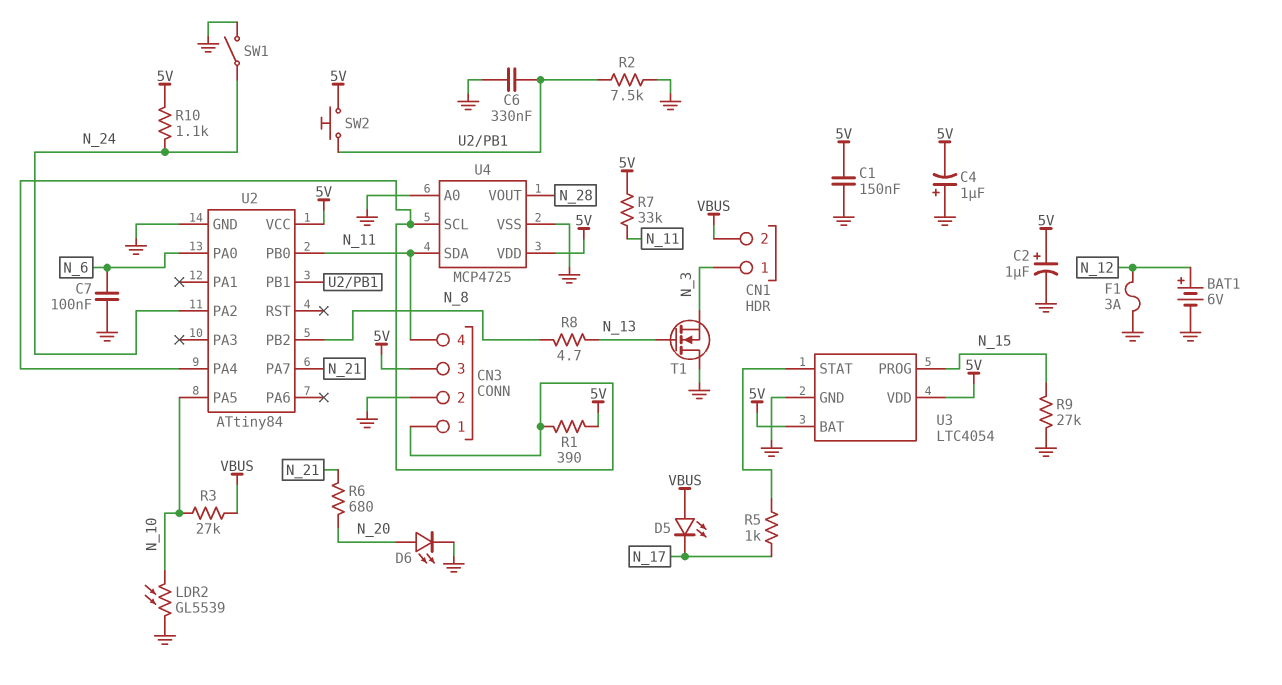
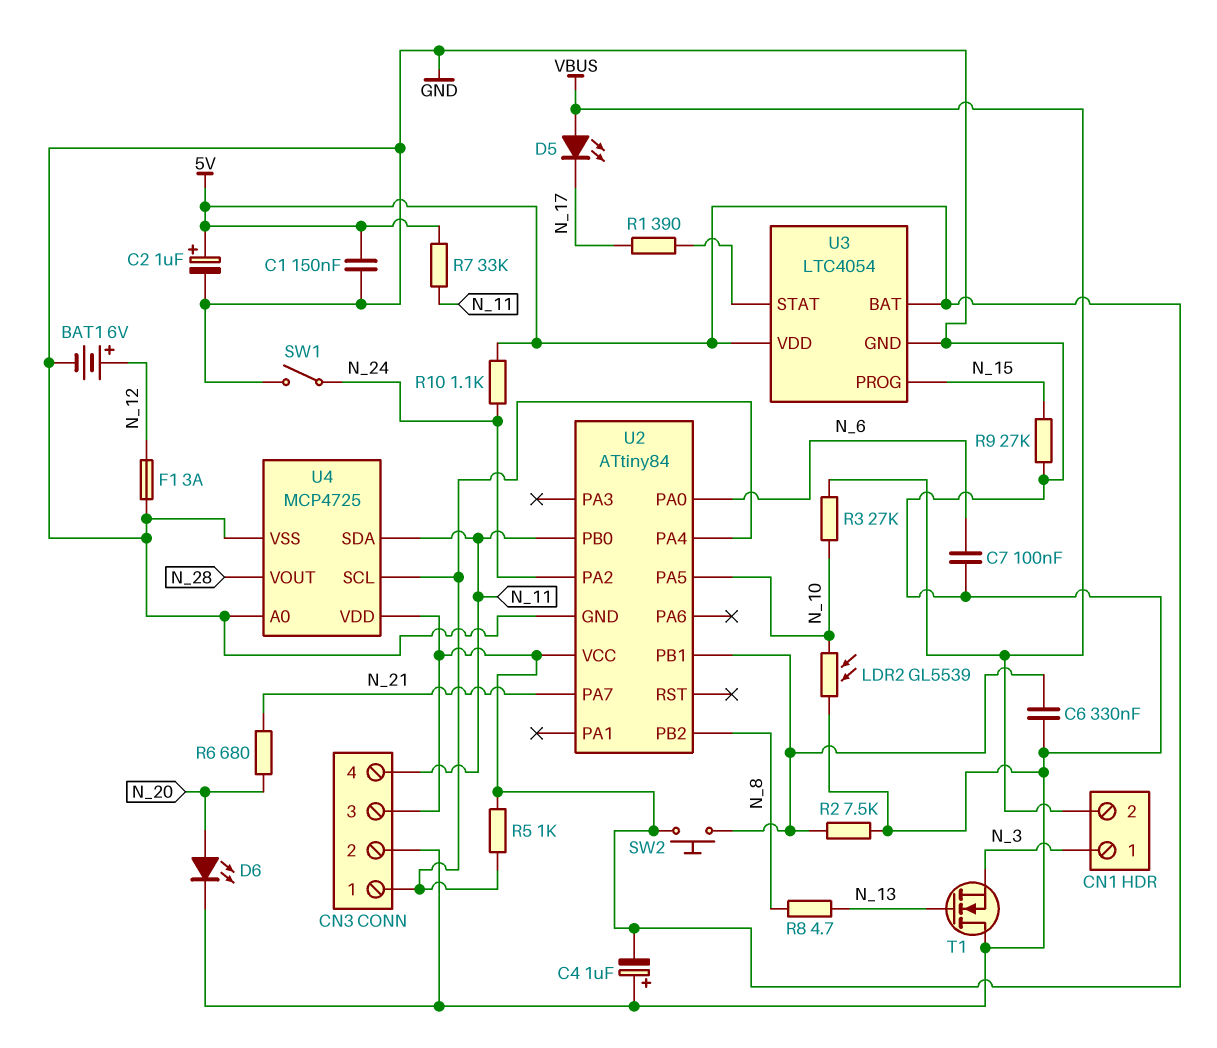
R1: 390 (5V, CN3/1) -> 390 (N_17, U3/STAT)
R5: 1k (N_17, U3/STAT) -> 1k (5V, CN3/1)

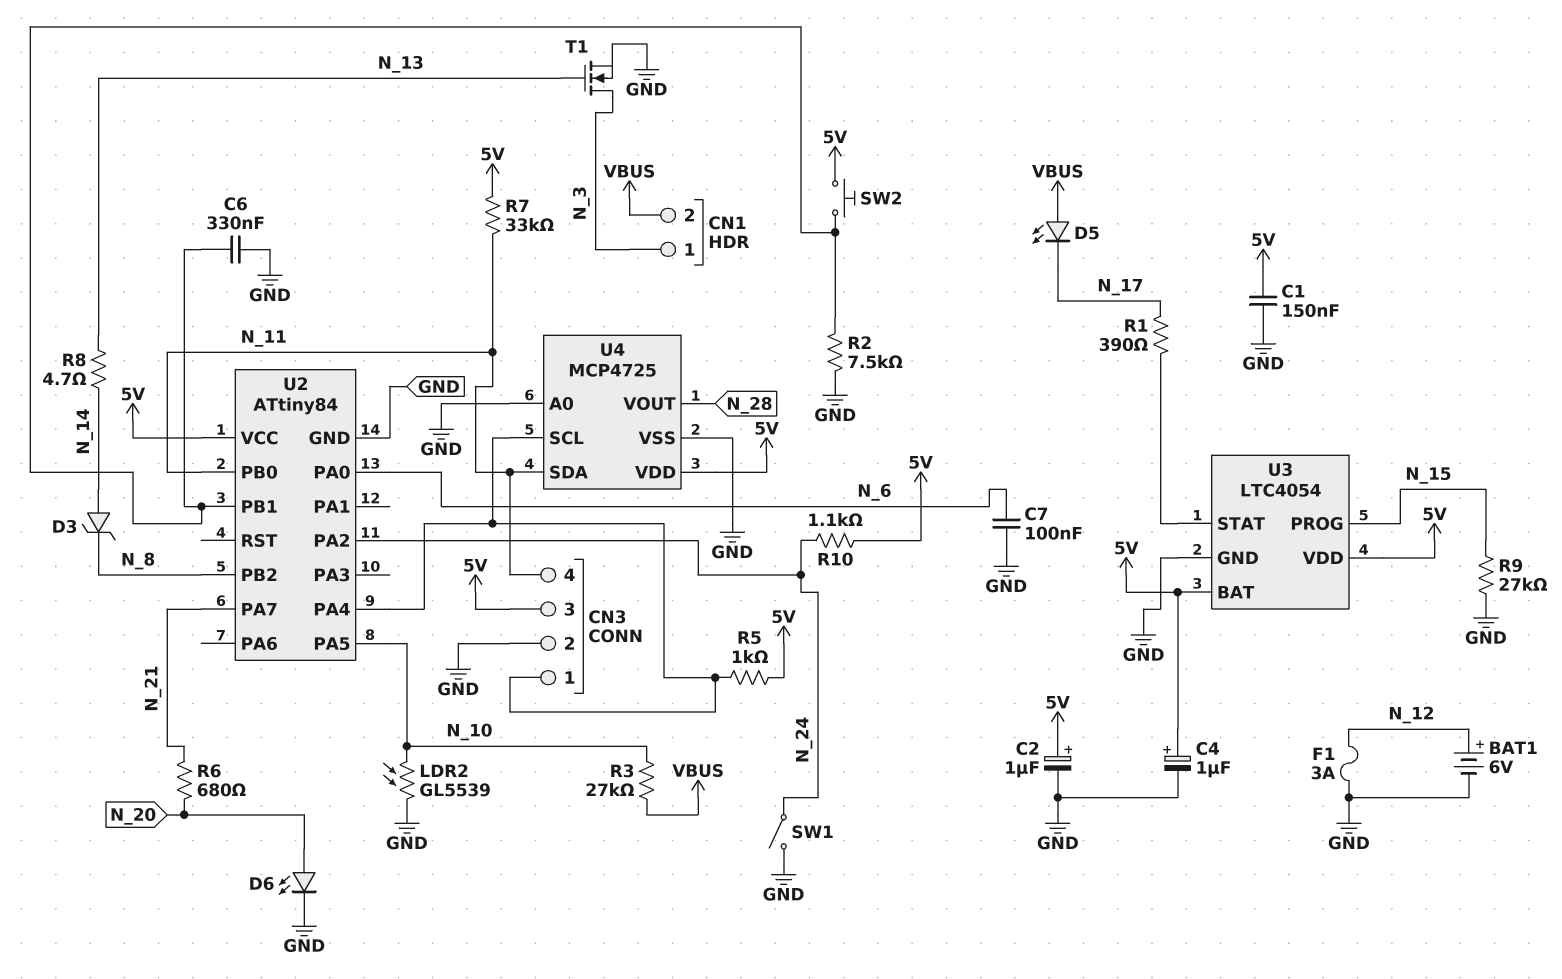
C4: 1uF (plus GND, minus 5V) -> 1uF (plus 5V, minus GND)
D3: none -> zener (A N_14, K N_8)
R8: 4.7 (N_8, N_13) -> 4.7 (N_13, N_14)
T1: NMOS (G N_13, D GND, S N_3) -> NMOS (G N_13, D N_3, S GND)

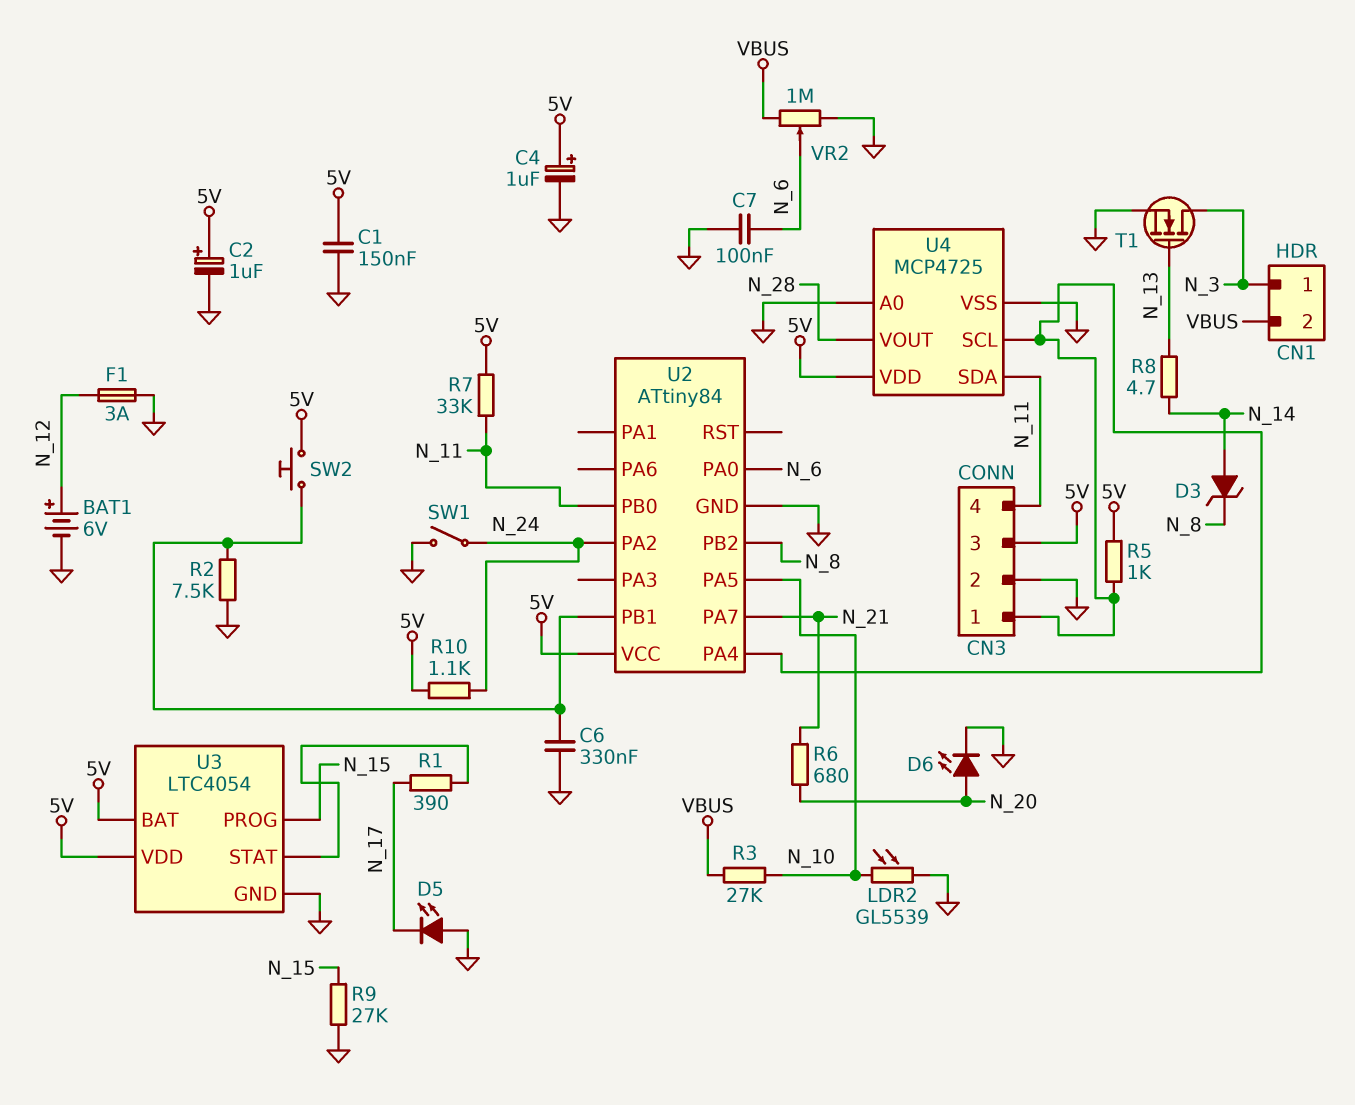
D5: LED (A VBUS, K N_17) -> LED (A GND, K N_17)
VR2: none -> 1M (GND, VBUS, wiper N_6)

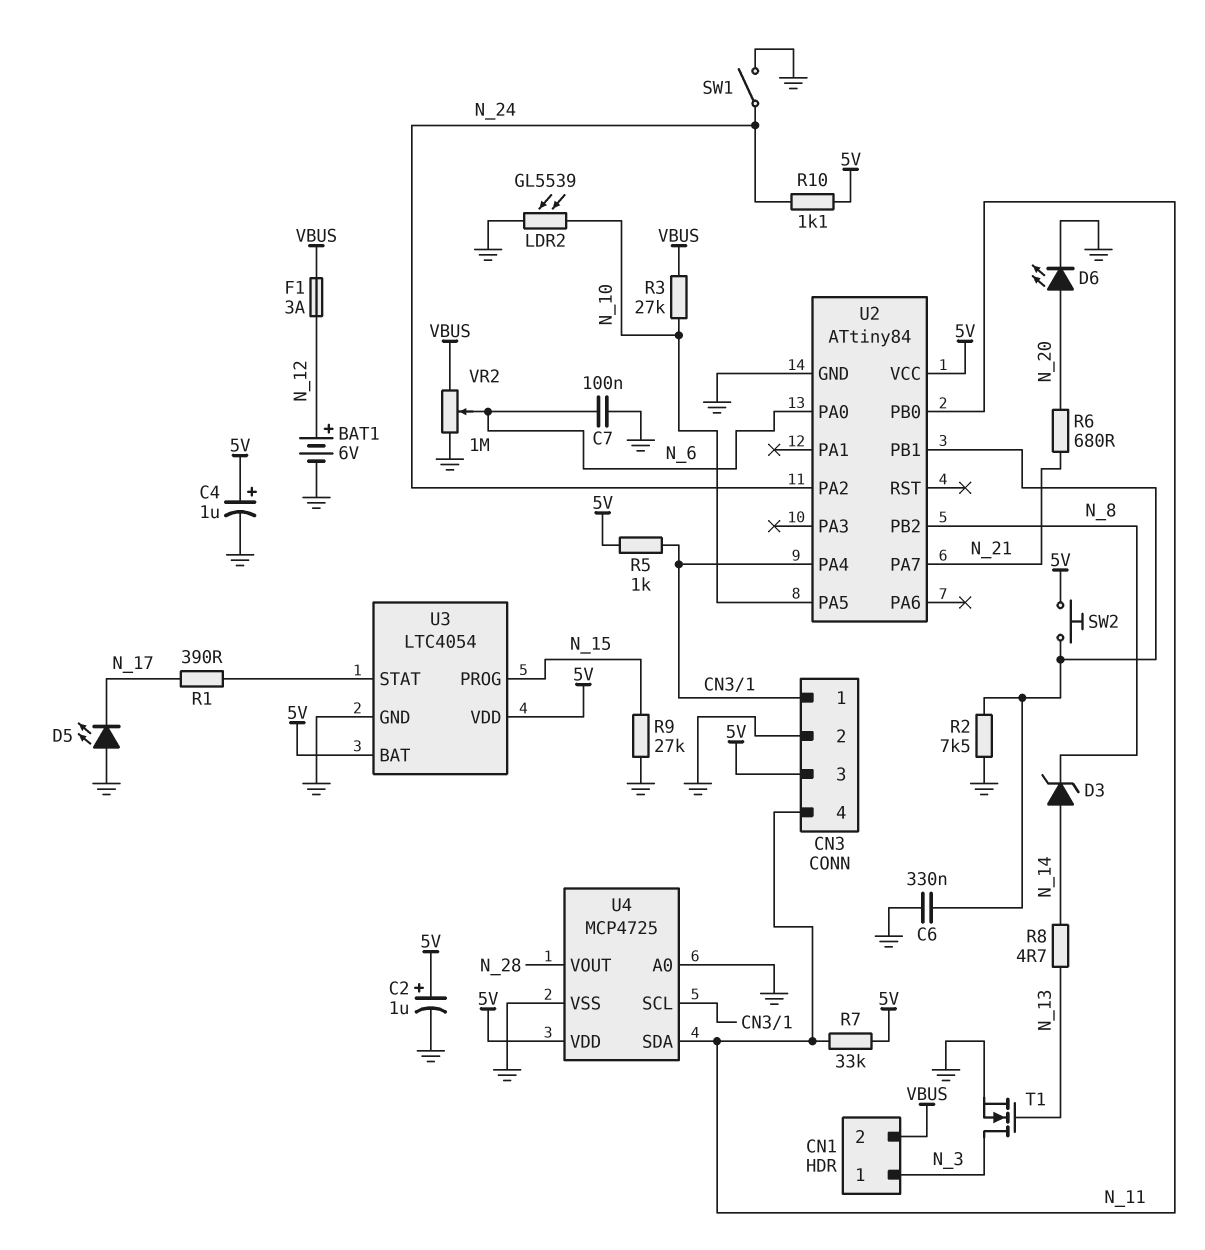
C1: 150nF (5V, GND) -> none
F1: 3A (GND, N_12) -> 3A (N_12, VBUS)

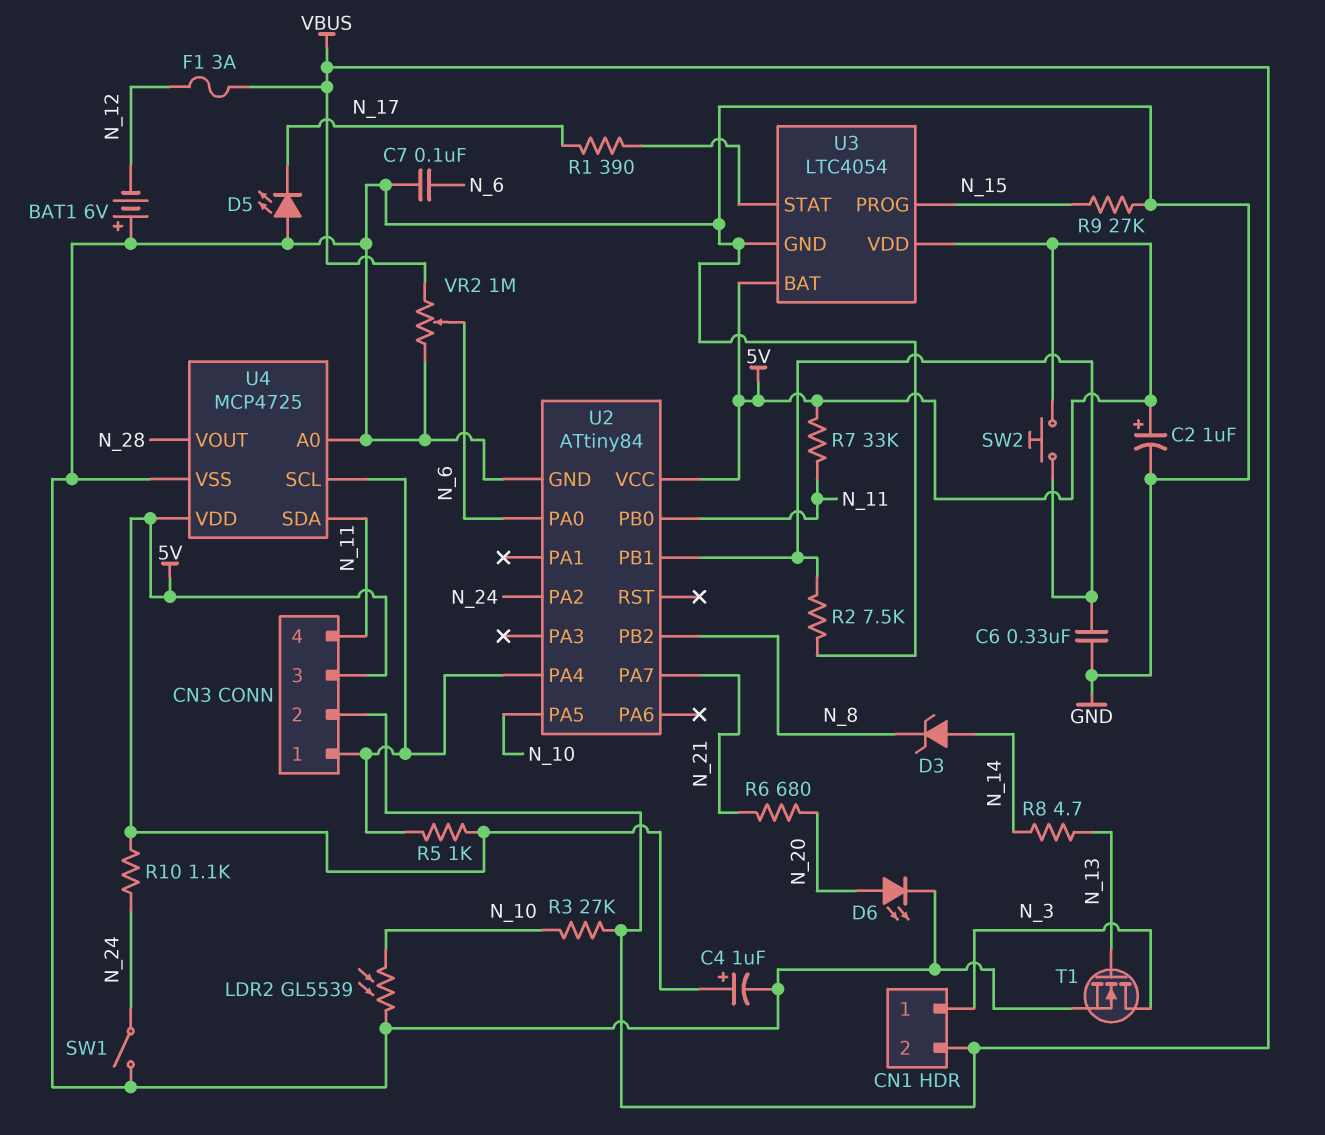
BAT1: 6V (plus N_12, minus GND) -> 6V (plus GND, minus N_12)
CN3 pin 2: GND -> VBUS

